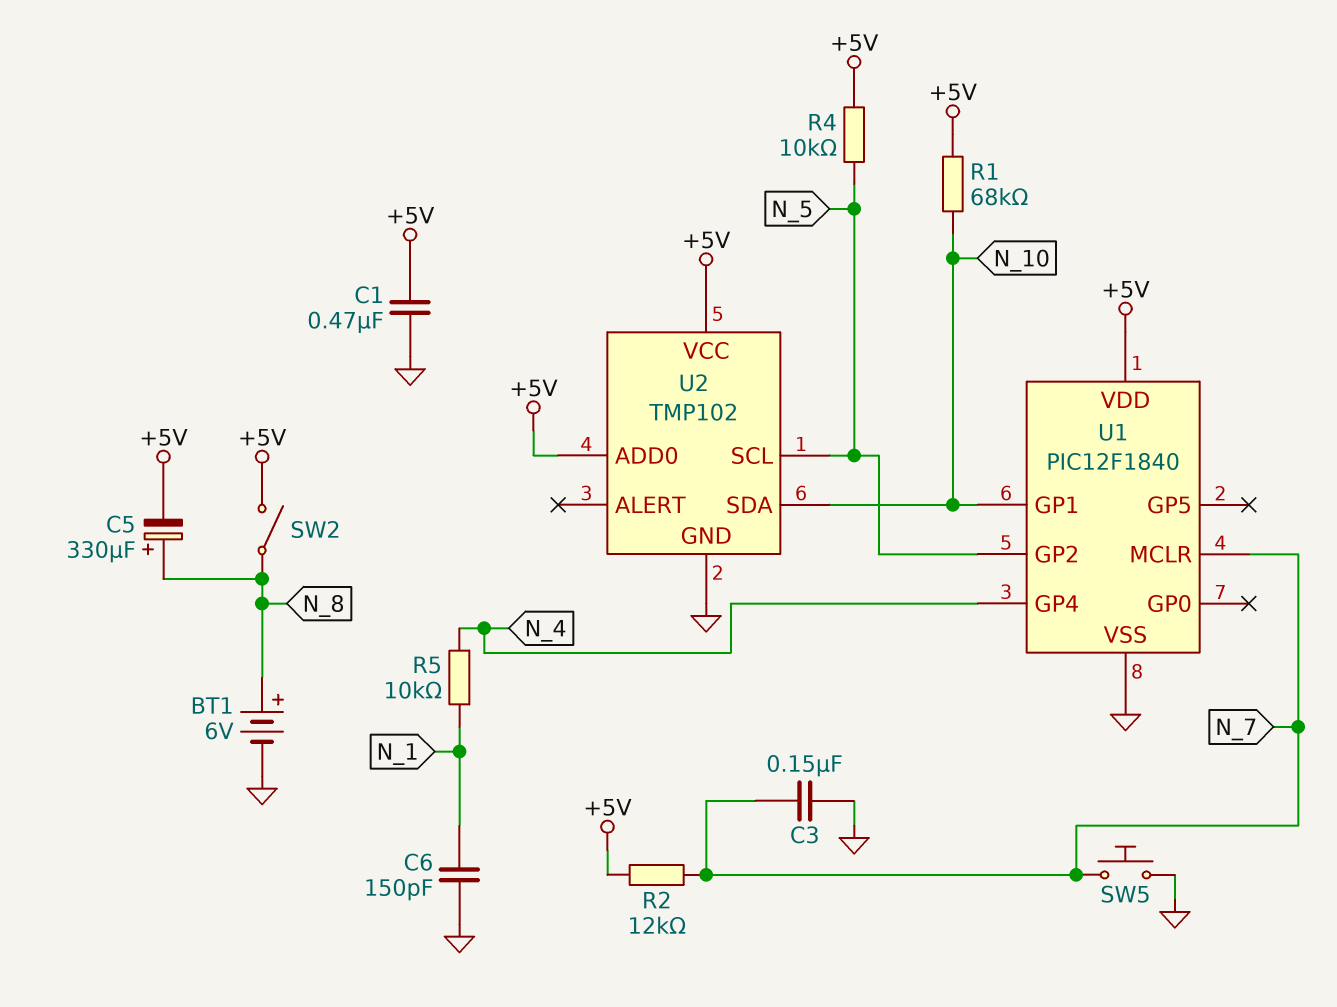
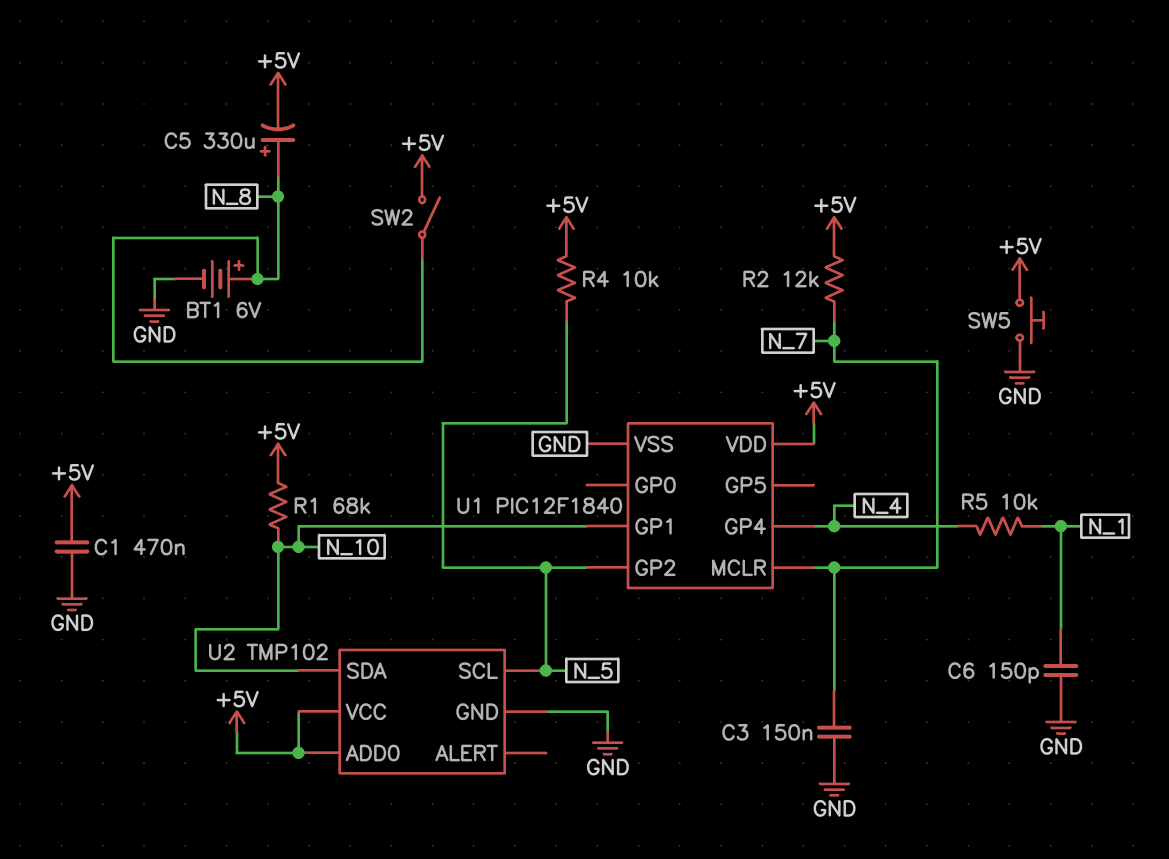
SW5: button (GND, N_7) -> button (+5V, GND)

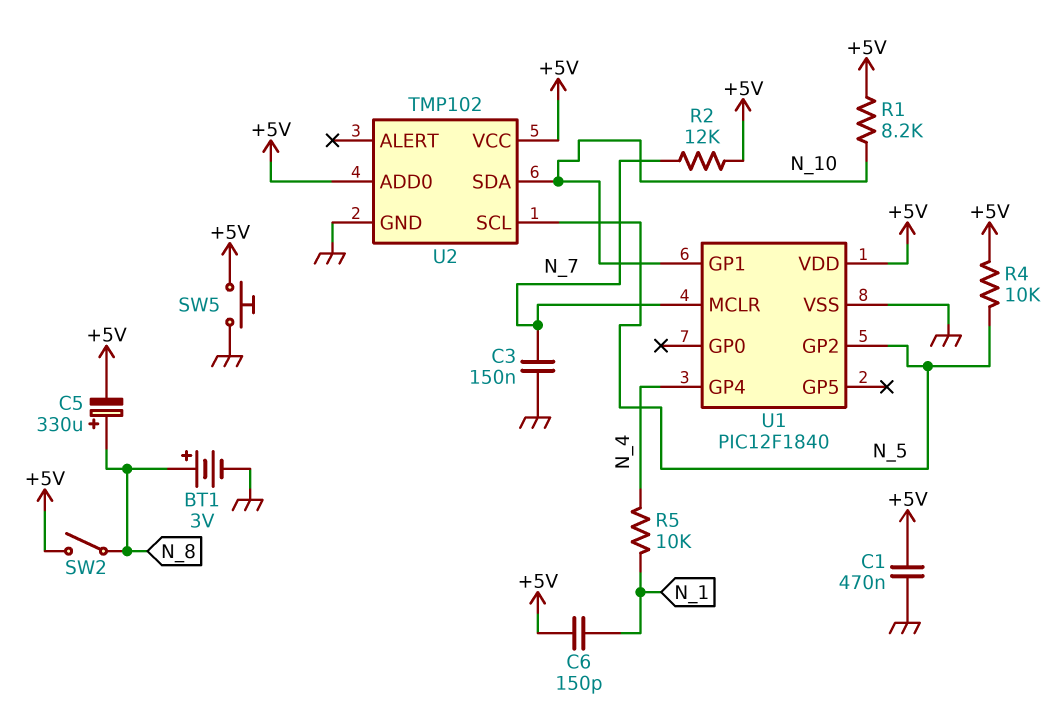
BT1: 6V (plus N_8, minus GND) -> 3V (plus N_8, minus GND)
C6: 150pF (GND, N_1) -> 150pF (+5V, N_1)
R1: 68k (+5V, N_10) -> 8.2k (+5V, N_10)

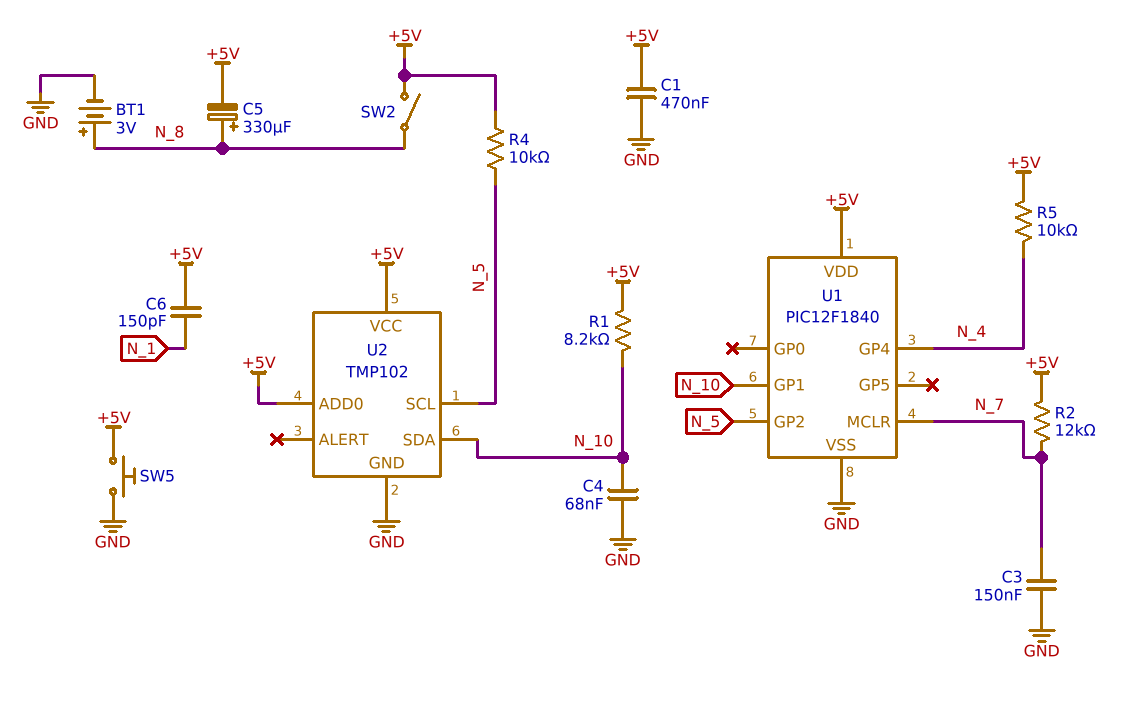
C4: none -> 68nF (GND, N_10)
R5: 10k (N_1, N_4) -> 10k (+5V, N_4)

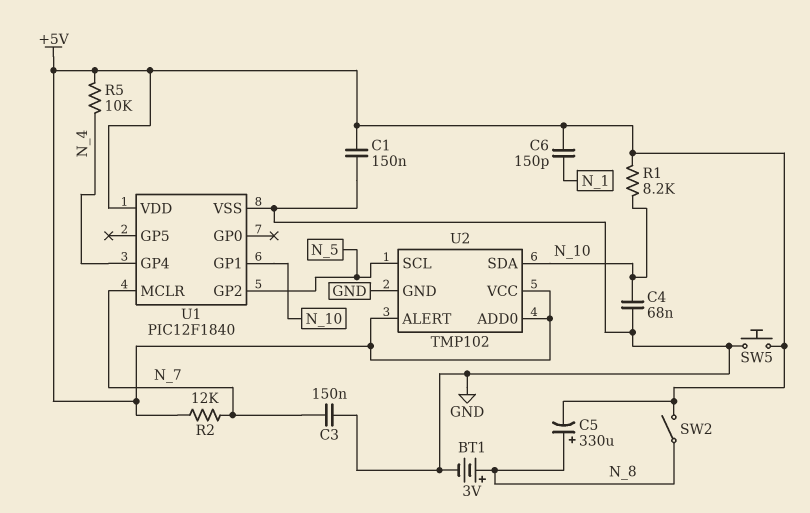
C1: 470nF (+5V, GND) -> 150nF (+5V, GND)
R4: 10k (+5V, N_5) -> none
U2 pin ALERT: none -> +5V

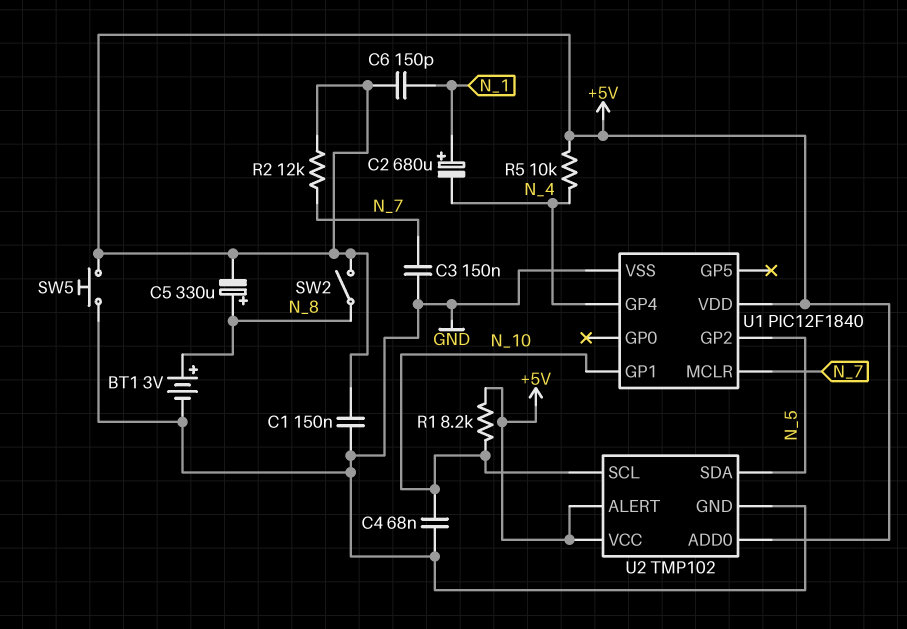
C2: none -> 680uF (plus N_1, minus N_4)
U2 pin SCL: N_5 -> N_10
U2 pin SDA: N_10 -> N_5

